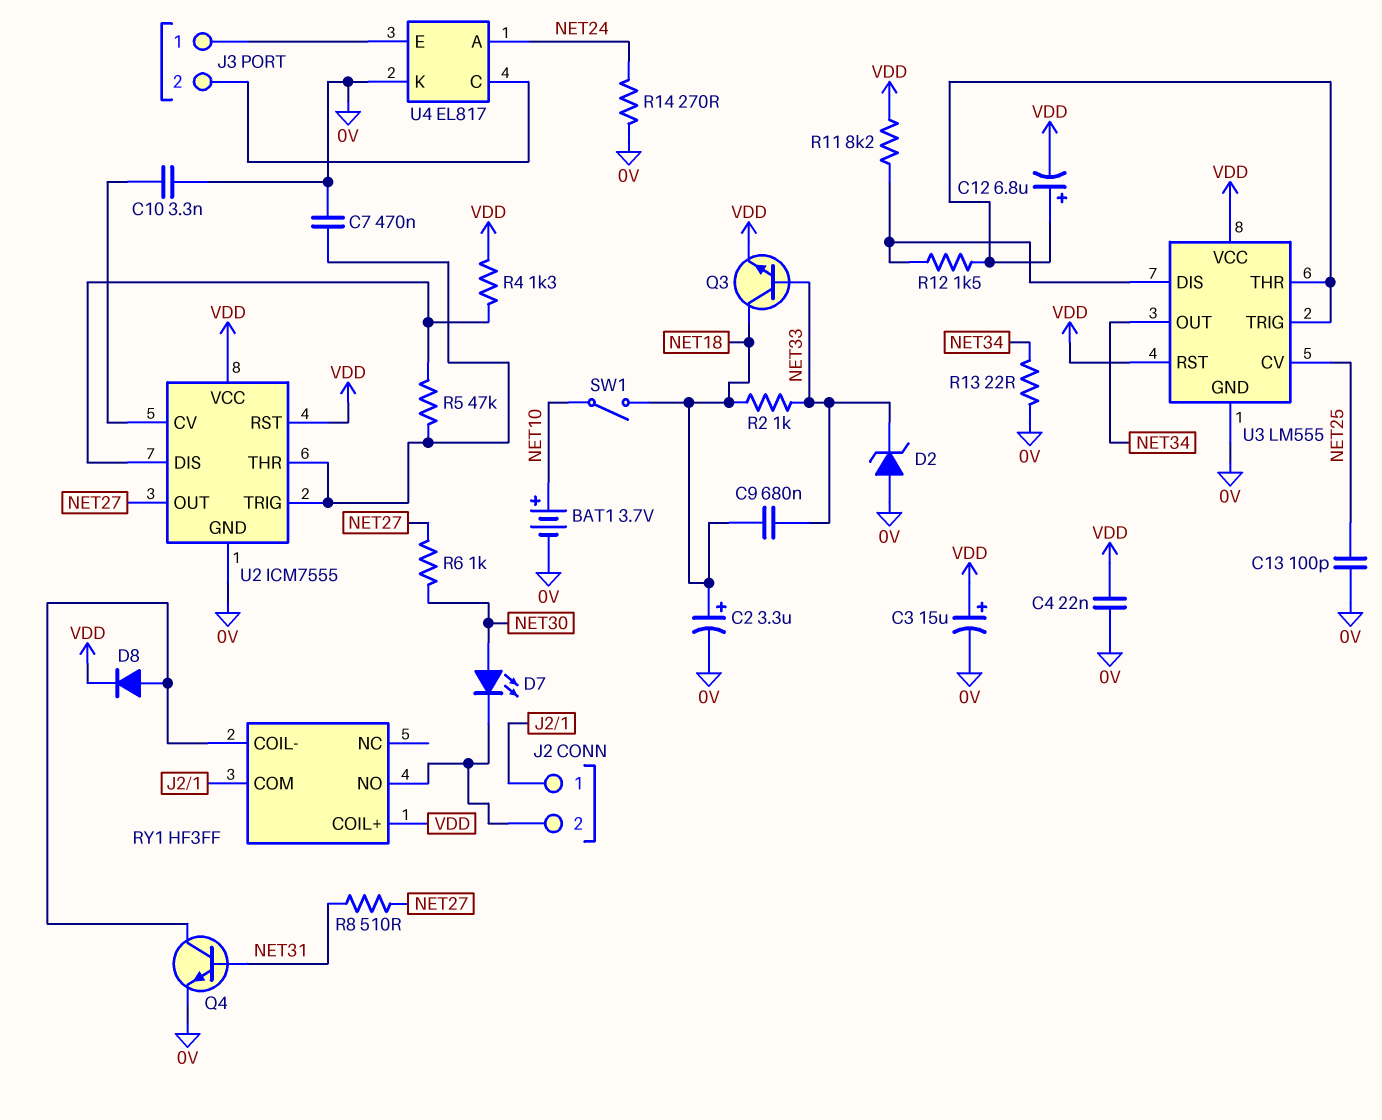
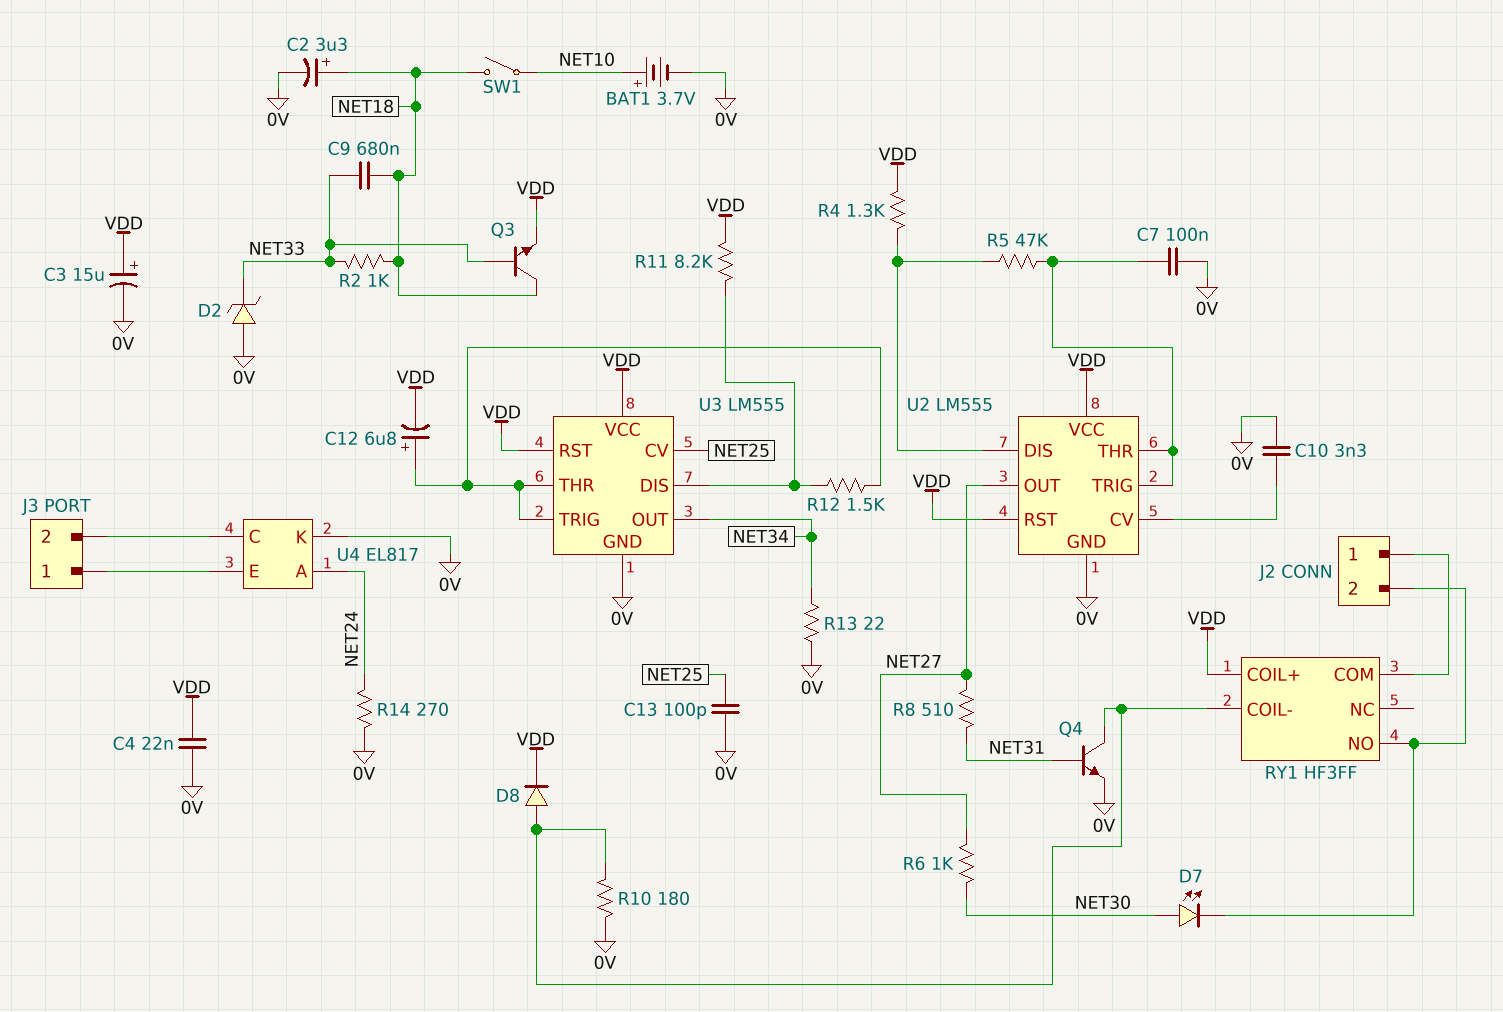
C7: 470nF (0V, U2/THR) -> 100nF (0V, U2/THR)
R10: none -> 180 (0V, RY1/COIL-)
U2: ICM7555 -> LM555

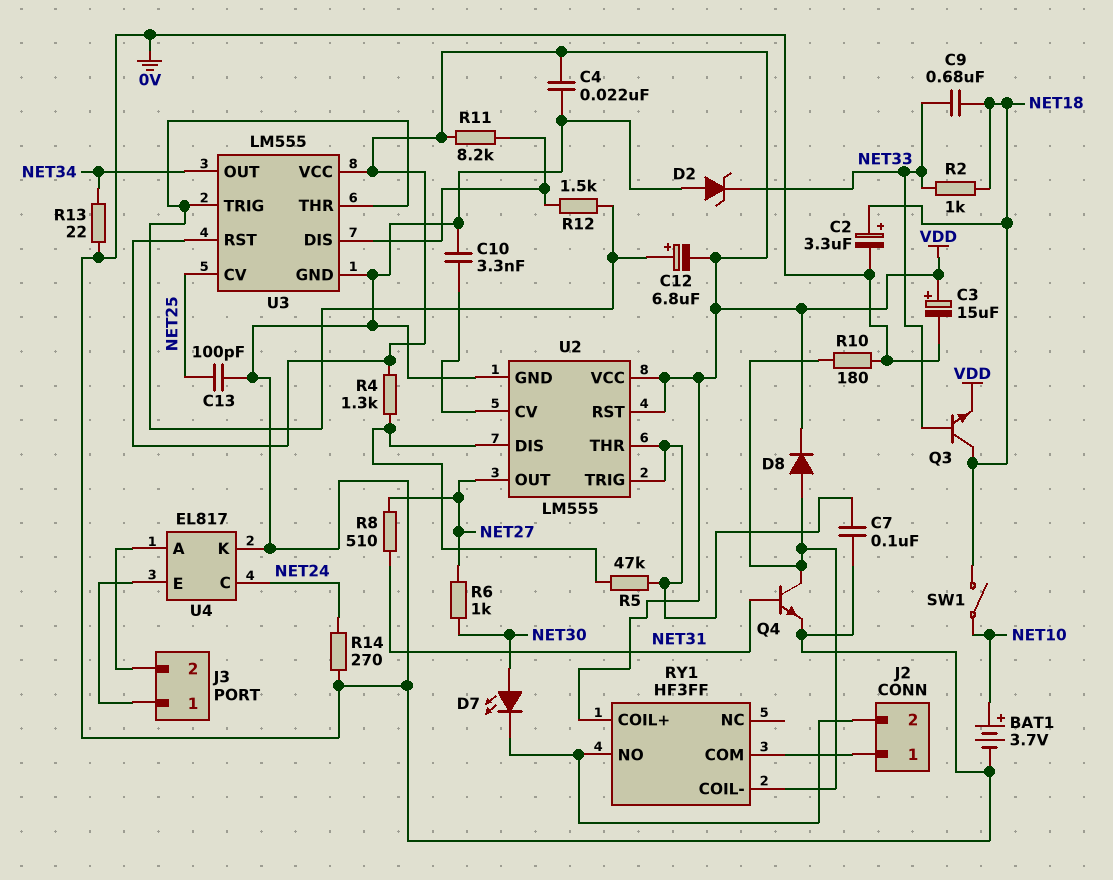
U4 pin A: NET24 -> J3/2
U4 pin C: J3/2 -> NET24

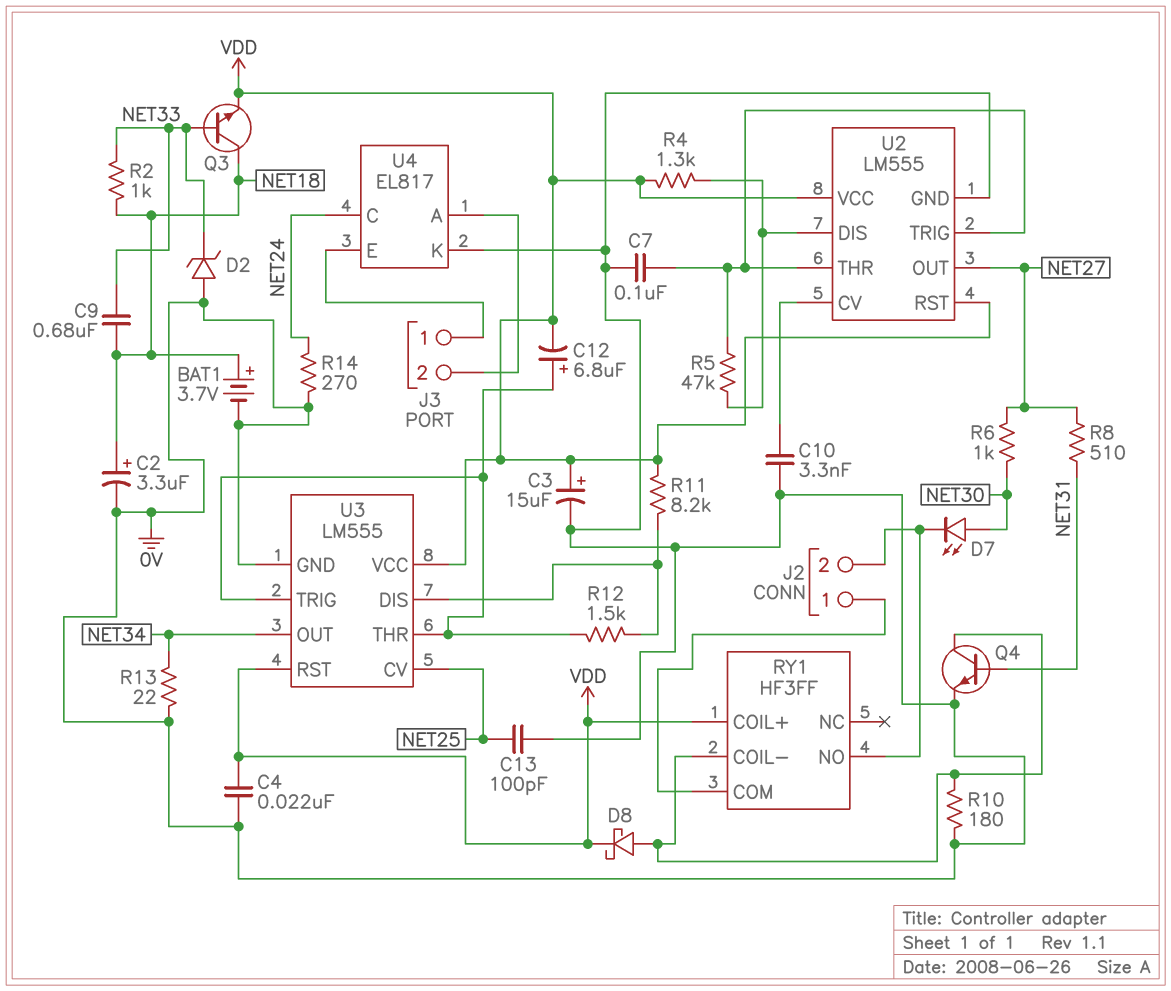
BAT1: 3.7V (plus NET10, minus 0V) -> 3.7V (plus NET18, minus 0V)
D8: diode (A RY1/COIL-, K VDD) -> schottky (A RY1/COIL-, K VDD)
SW1: switch (NET10, NET18) -> none

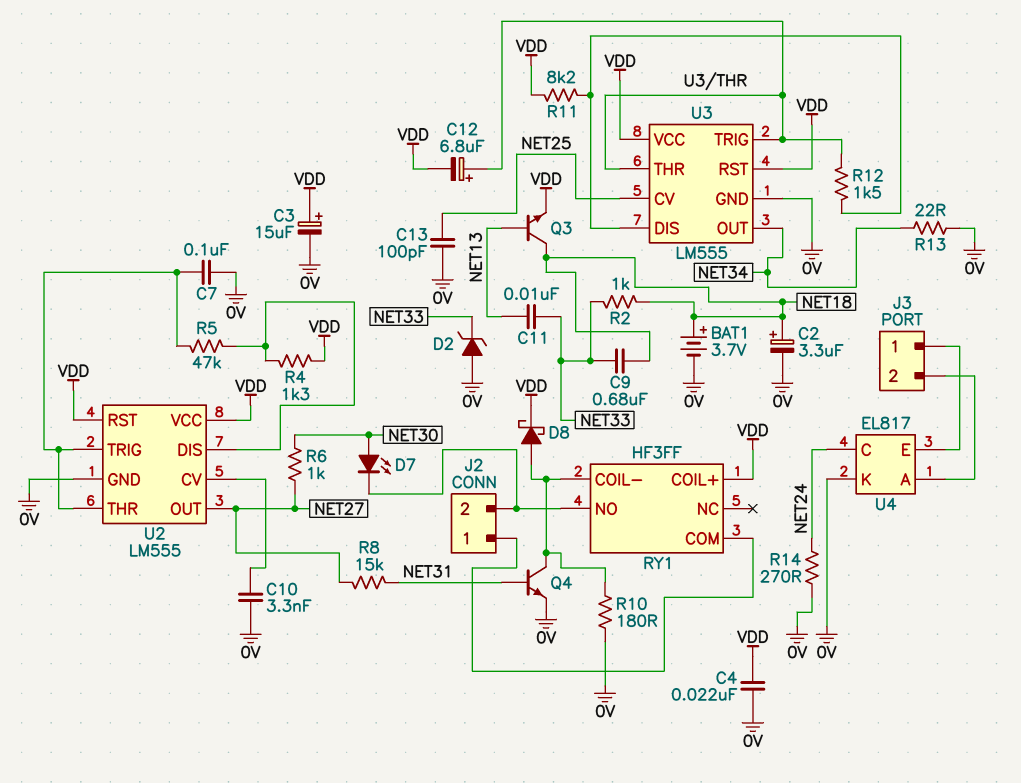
C11: none -> 10nF (NET13, NET33)
Q3: NPN (B NET33, C NET18, E VDD) -> NPN (B NET13, C NET18, E VDD)
R8: 510 (NET27, NET31) -> 15k (NET27, NET31)

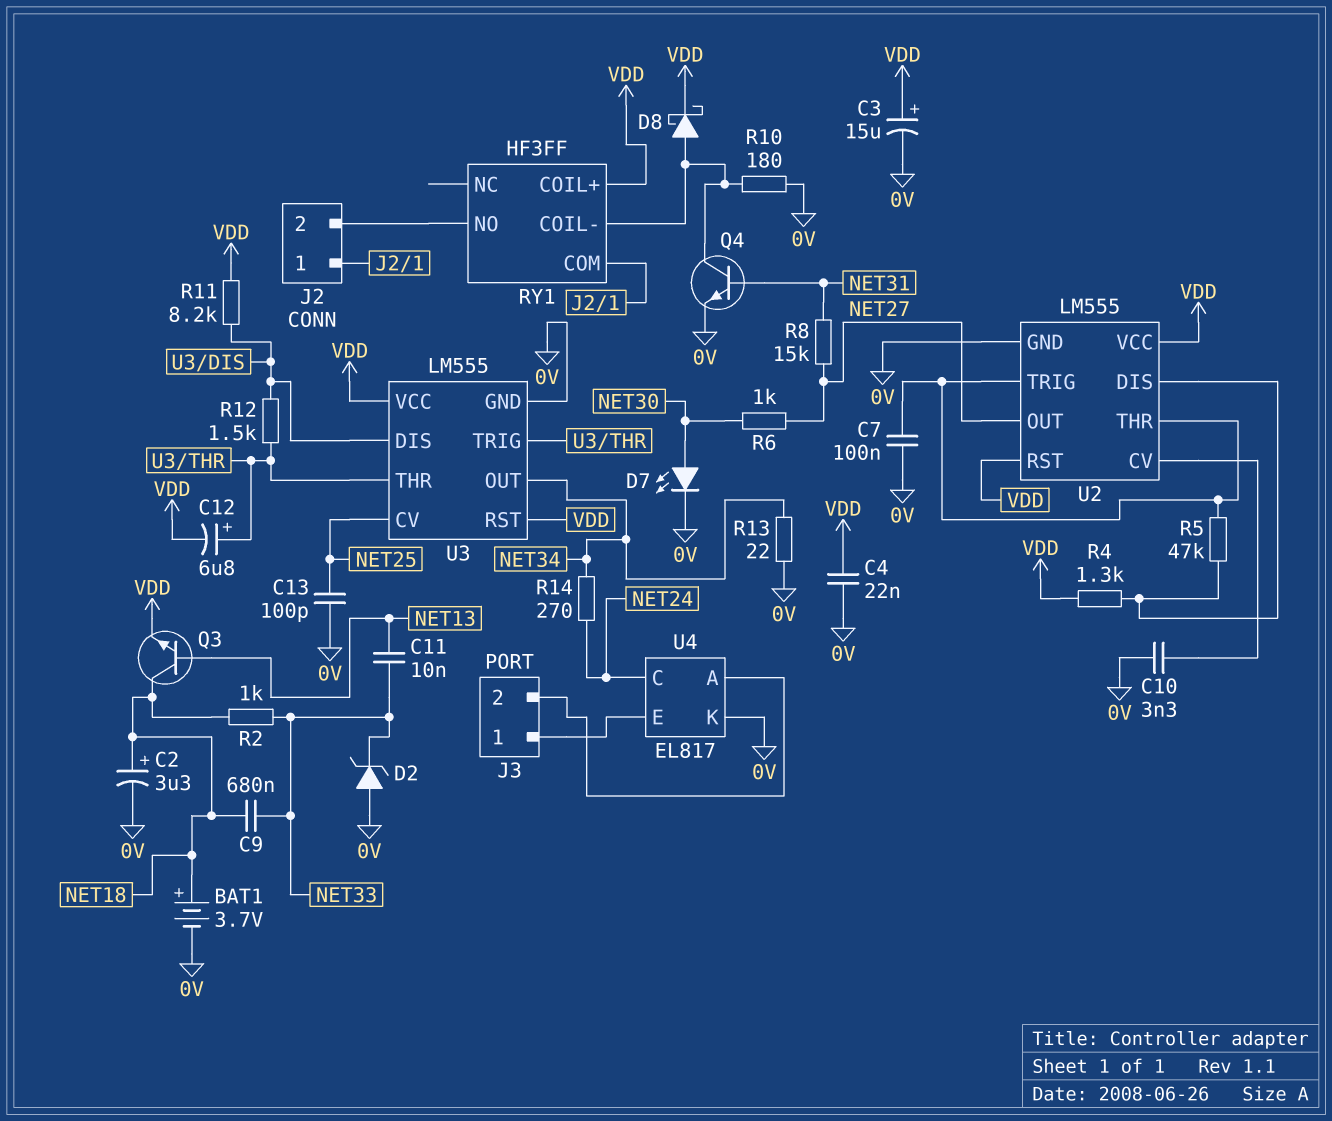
D7: LED (A NET30, K J2/2) -> LED (A NET30, K 0V)
R14: 270 (0V, NET24) -> 270 (NET24, NET34)

